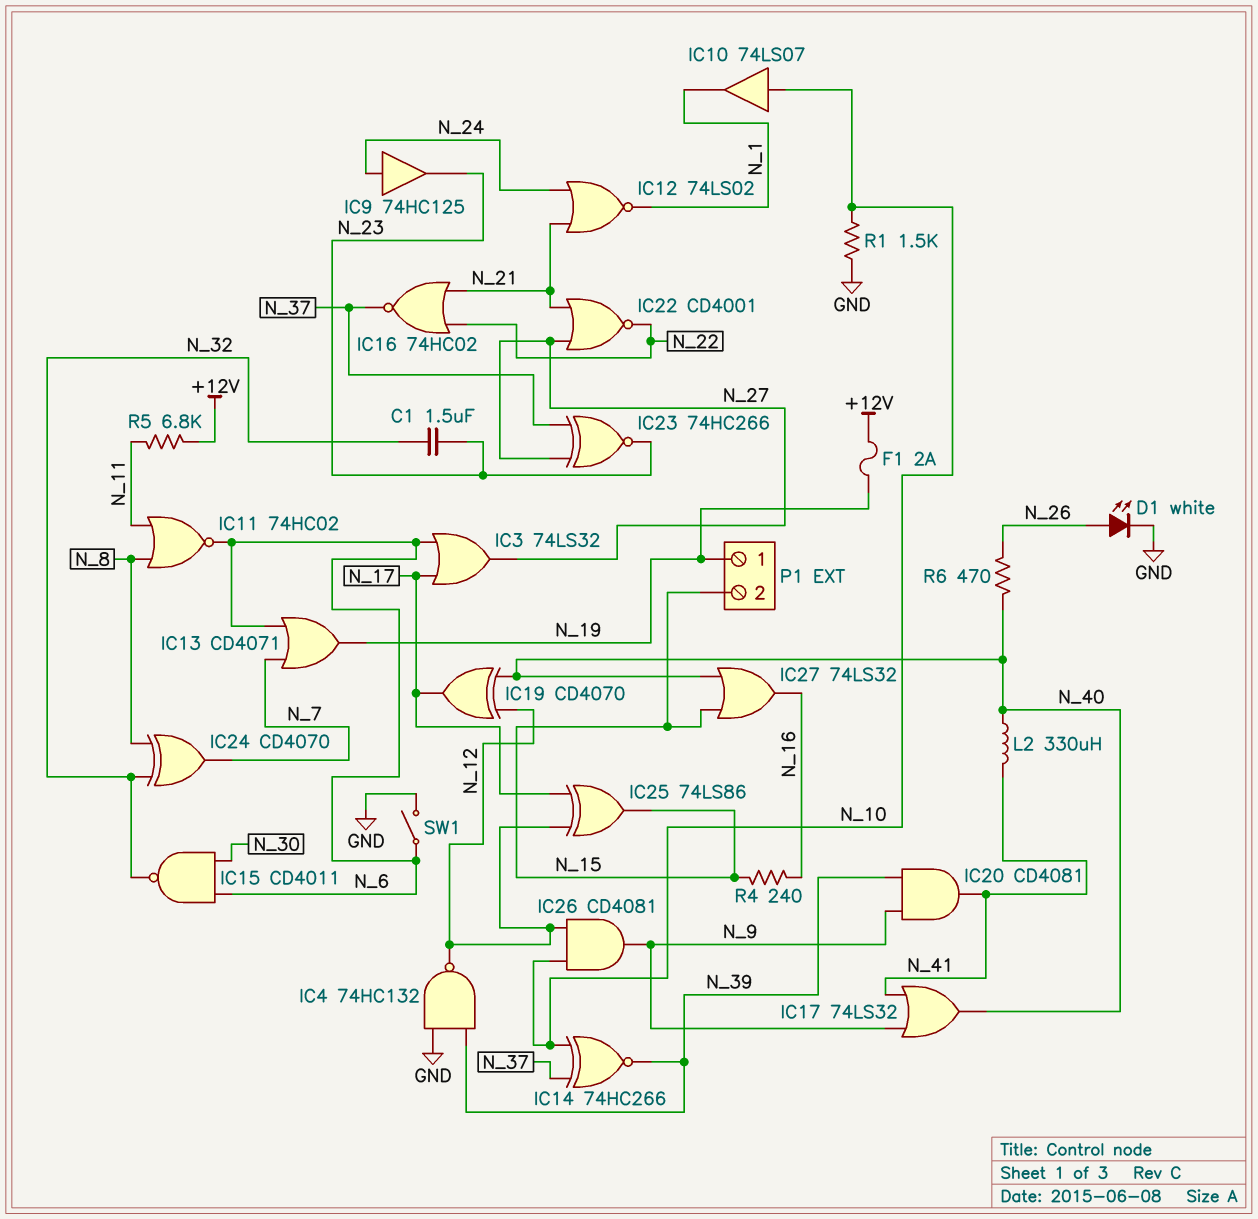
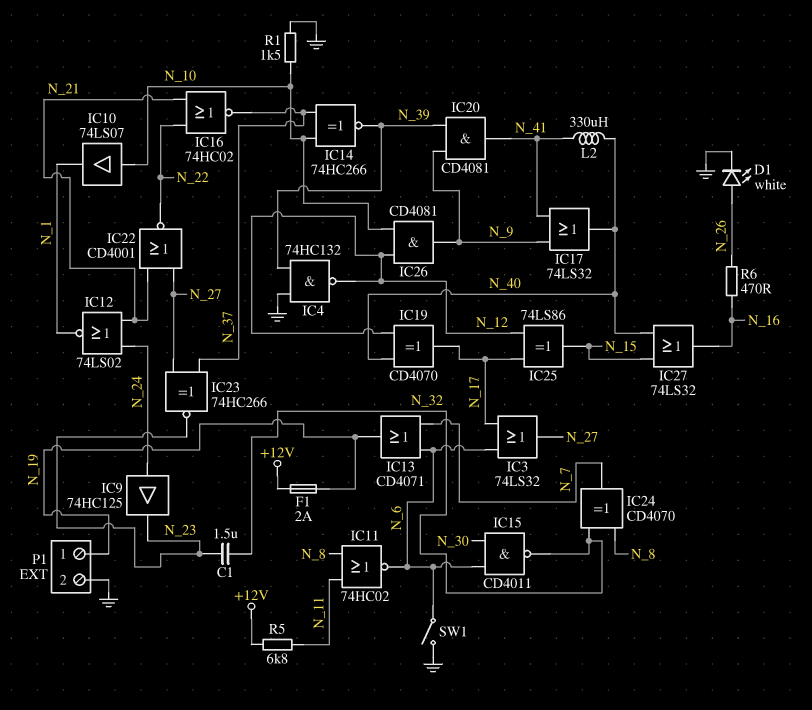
P1 pin 2: N_15 -> GND
R4: 240 (N_15, N_16) -> none
R6: 470 (N_26, N_40) -> 470 (N_16, N_26)

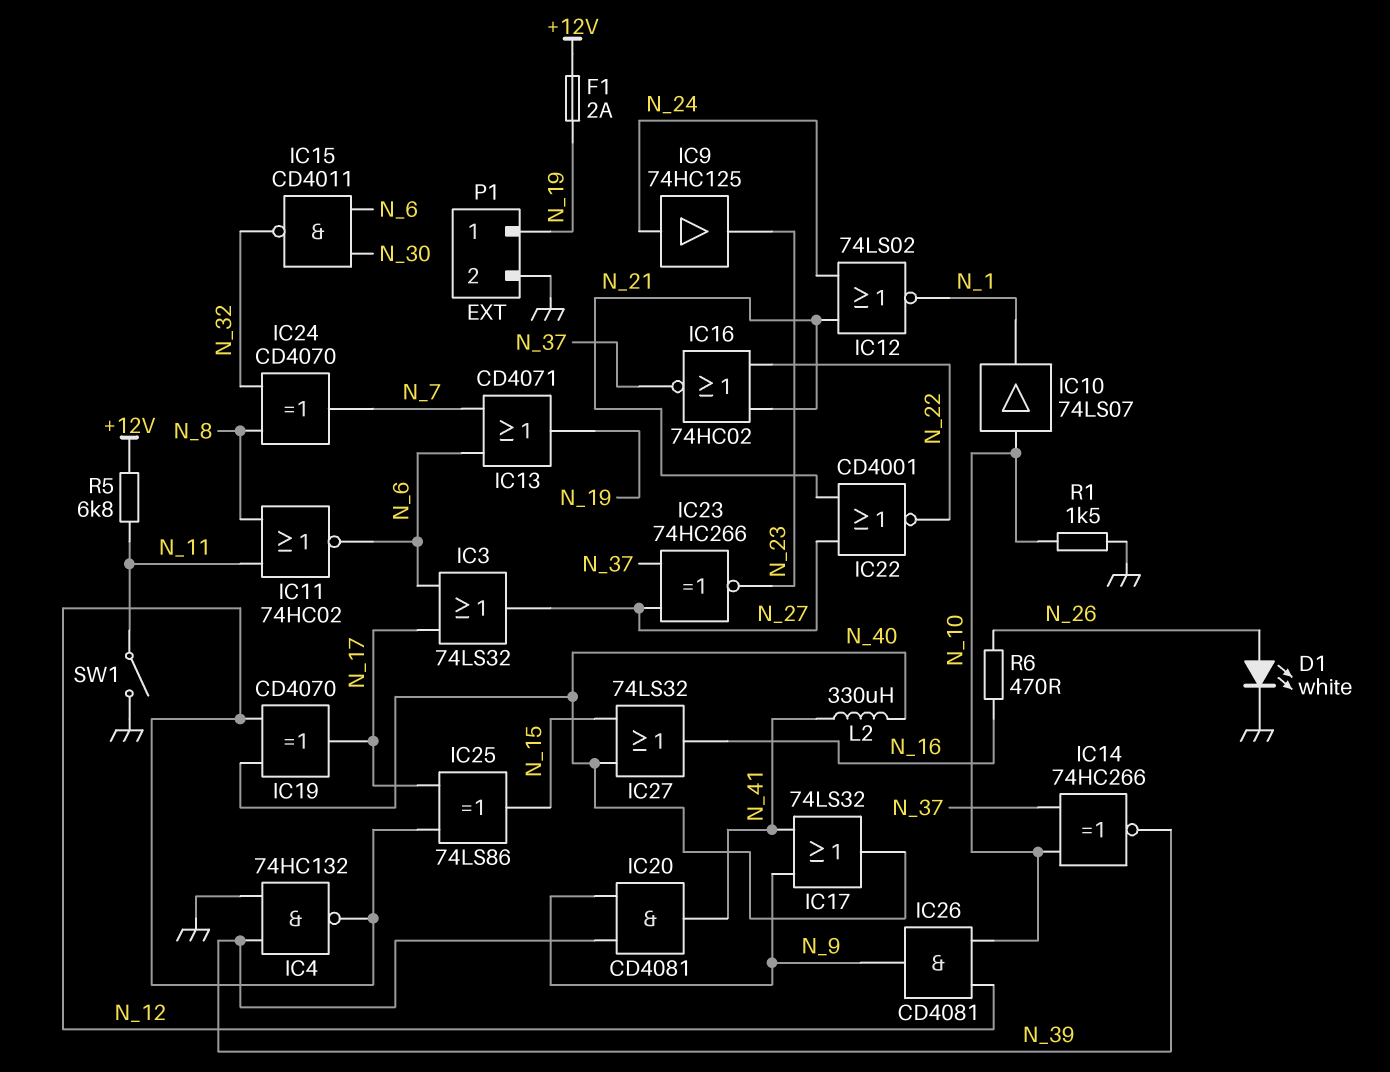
C1: 1.5uF (N_23, N_32) -> none
SW1: switch (GND, N_6) -> switch (GND, N_11)

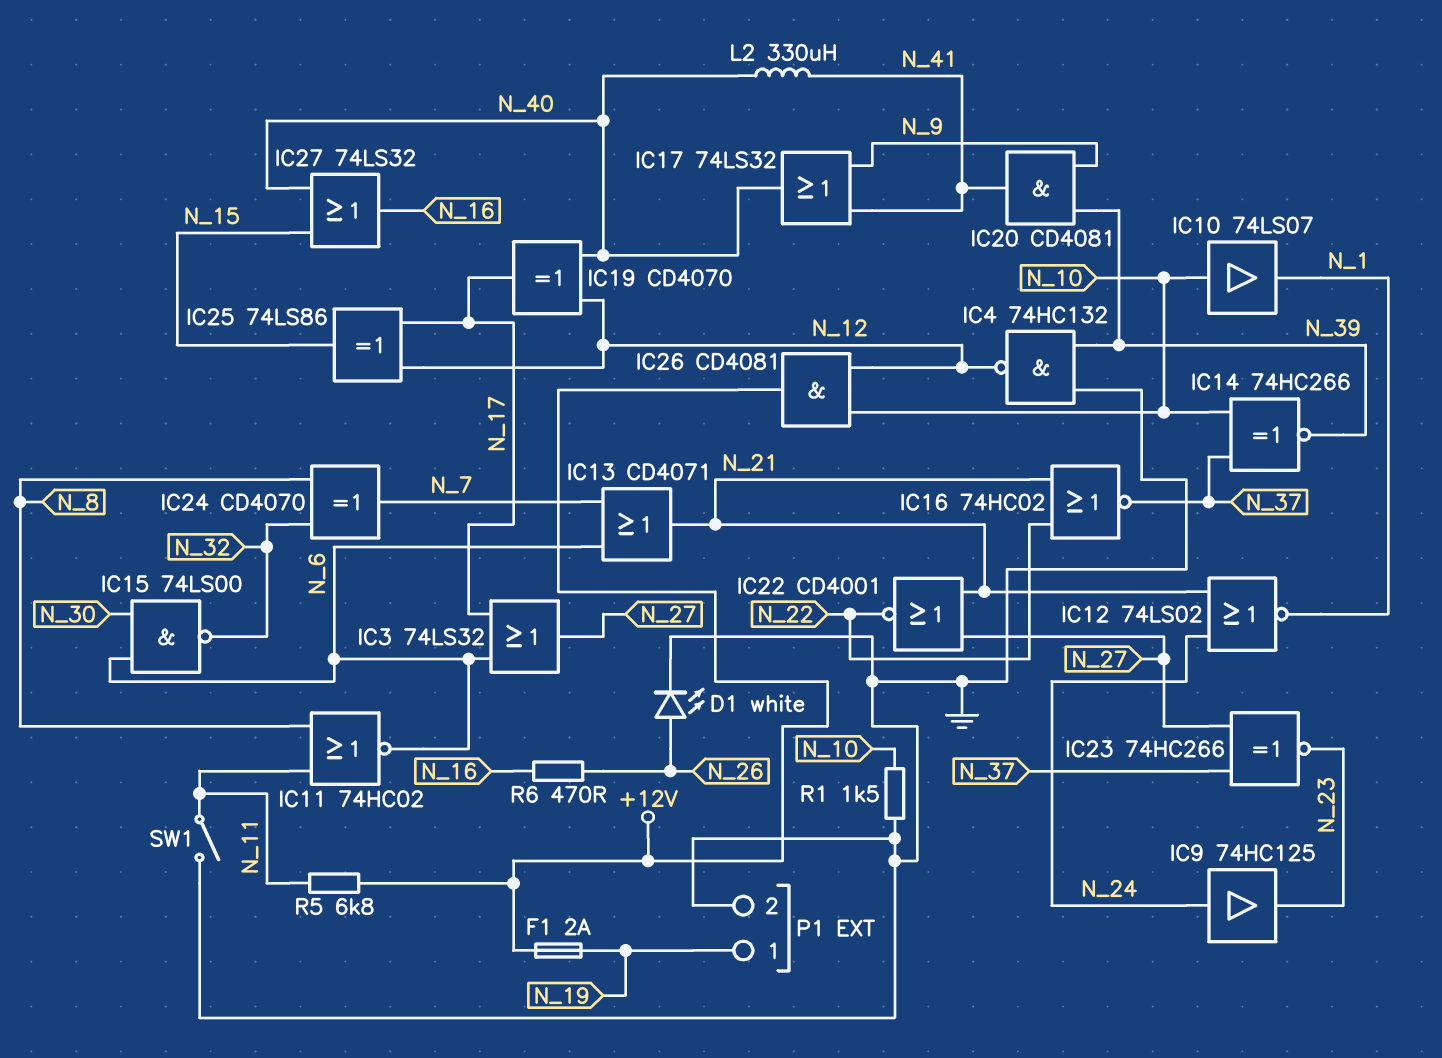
IC13: OR CD4071 (in N_6, in N_7, out N_19) -> OR CD4071 (in N_6, in N_7, out N_21)
IC15: NAND CD4011 (in N_6, in N_30, out N_32) -> NAND 74LS00 (in N_6, in N_30, out N_32)
IC26: AND CD4081 (in N_10, in N_12, out N_9) -> AND CD4081 (in N_10, in N_12, out +12V)

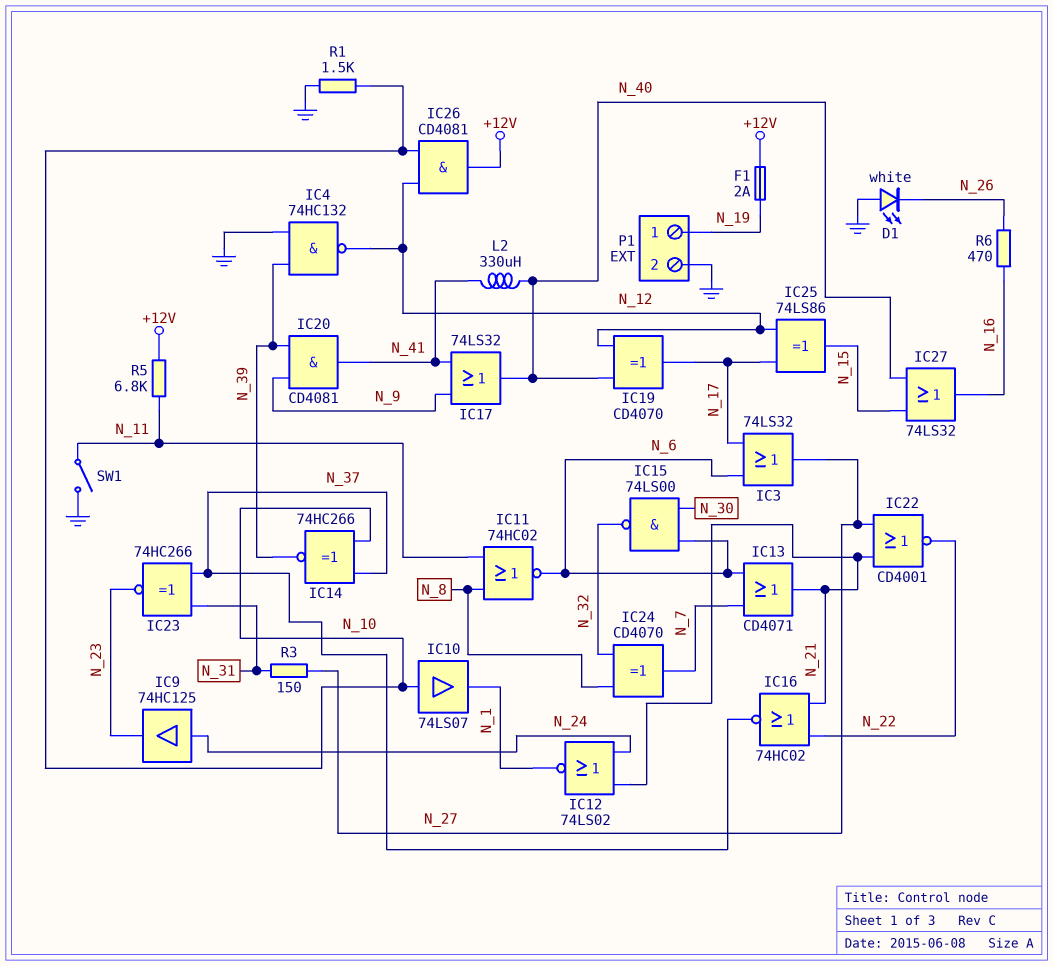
D1: LED white (A N_26, K GND) -> LED white (A GND, K N_26)
IC23: XNOR 74HC266 (in N_27, in N_37, out N_23) -> XNOR 74HC266 (in N_31, in N_37, out N_23)
R3: none -> 150 (N_27, N_31)

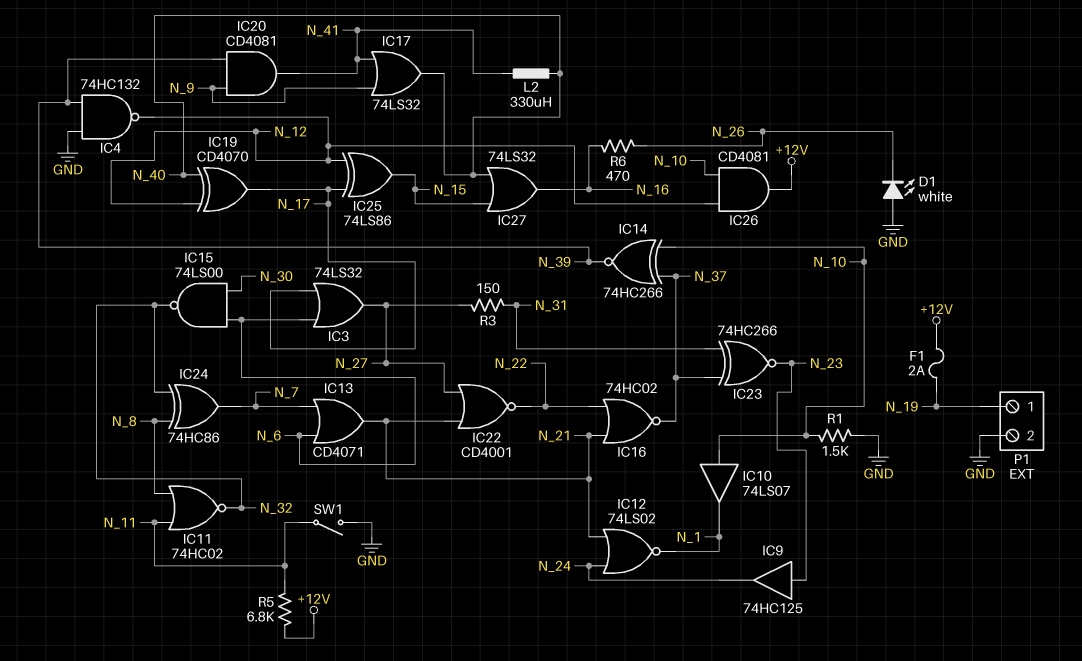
IC9: buffer 74HC125 (in N_24, out N_23) -> buffer 74HC125 (in N_23, out N_24)
IC11: NOR 74HC02 (in N_8, in N_11, out N_6) -> NOR 74HC02 (in N_8, in N_11, out N_32)
IC24: XOR CD4070 (in N_8, in N_32, out N_7) -> XOR 74HC86 (in N_8, in N_32, out N_7)

